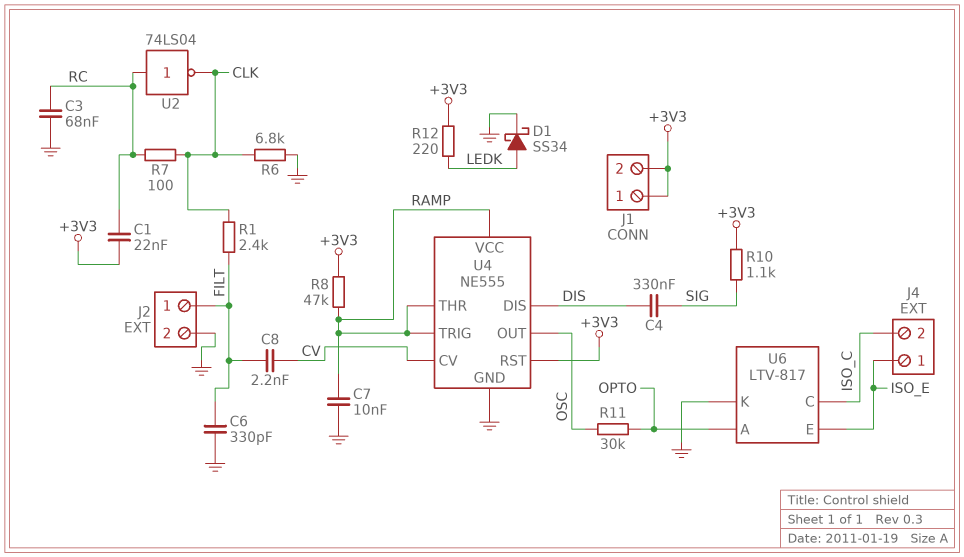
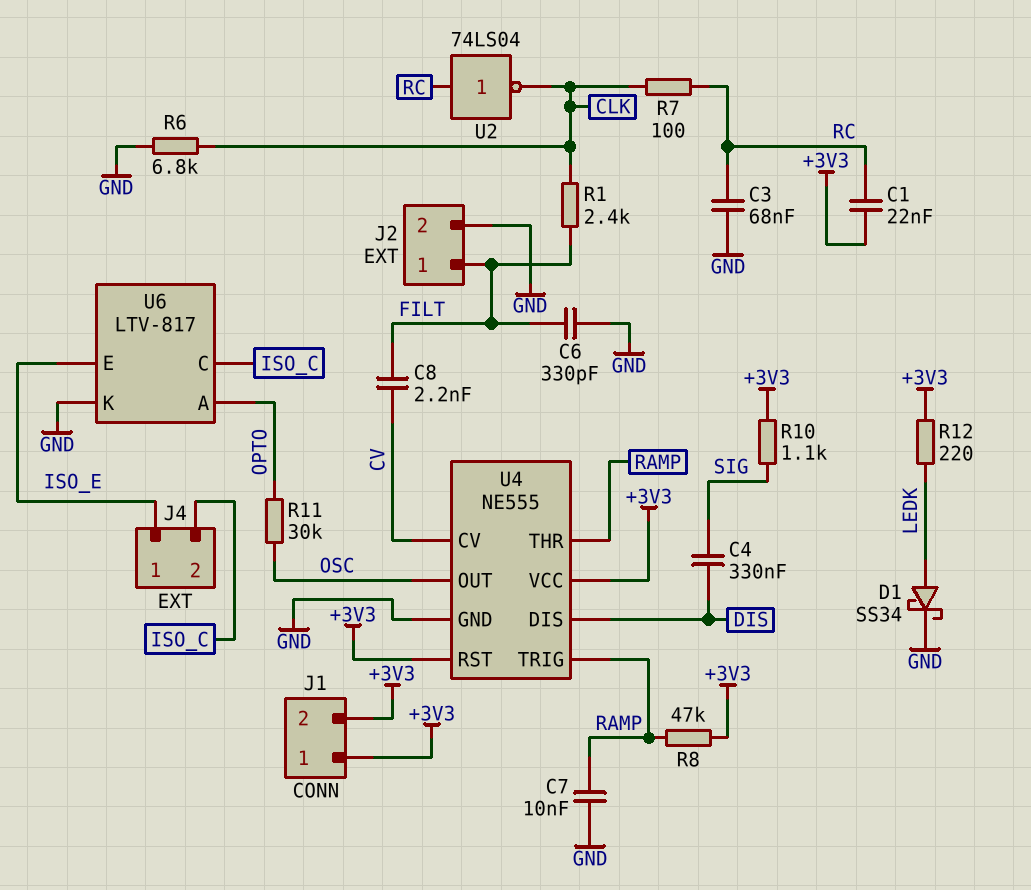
U4 pin VCC: RAMP -> +3V3

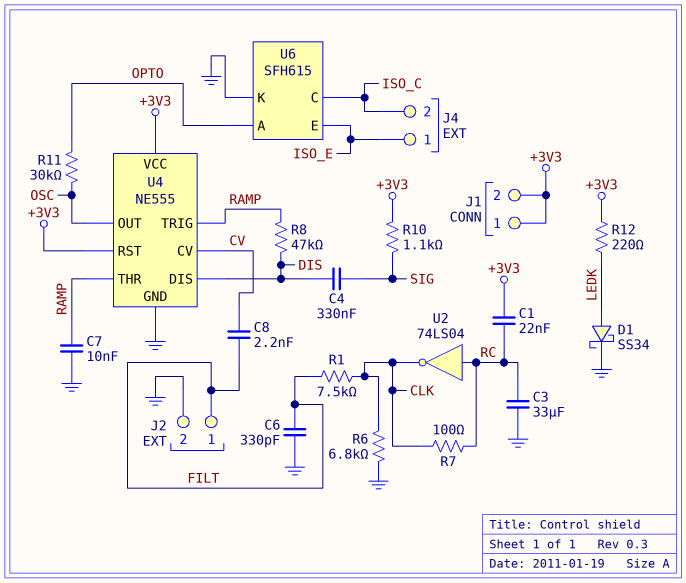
C3: 68nF (GND, RC) -> 33uF (GND, RC)
R1: 2.4k (CLK, FILT) -> 7.5k (CLK, FILT)
R8: 47k (+3V3, RAMP) -> 47k (DIS, RAMP)
U6: LTV-817 -> SFH615

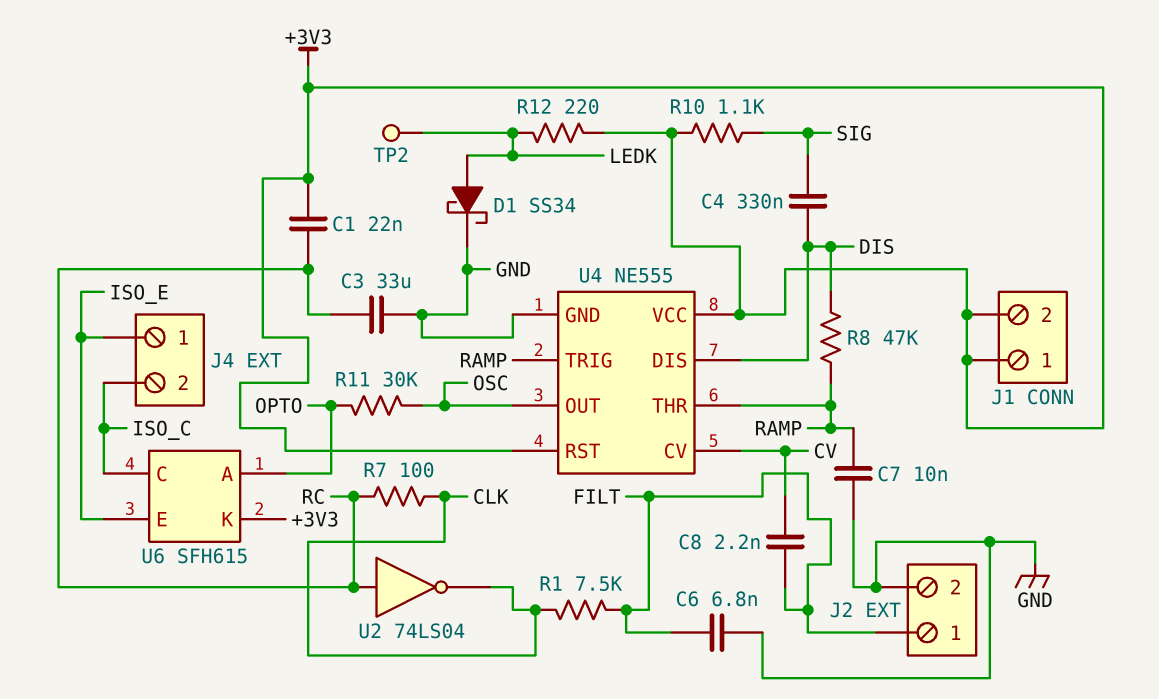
C6: 330pF (FILT, GND) -> 6.8nF (FILT, GND)
R6: 6.8k (CLK, GND) -> none
TP2: none -> test point (LEDK)
U6 pin K: GND -> +3V3

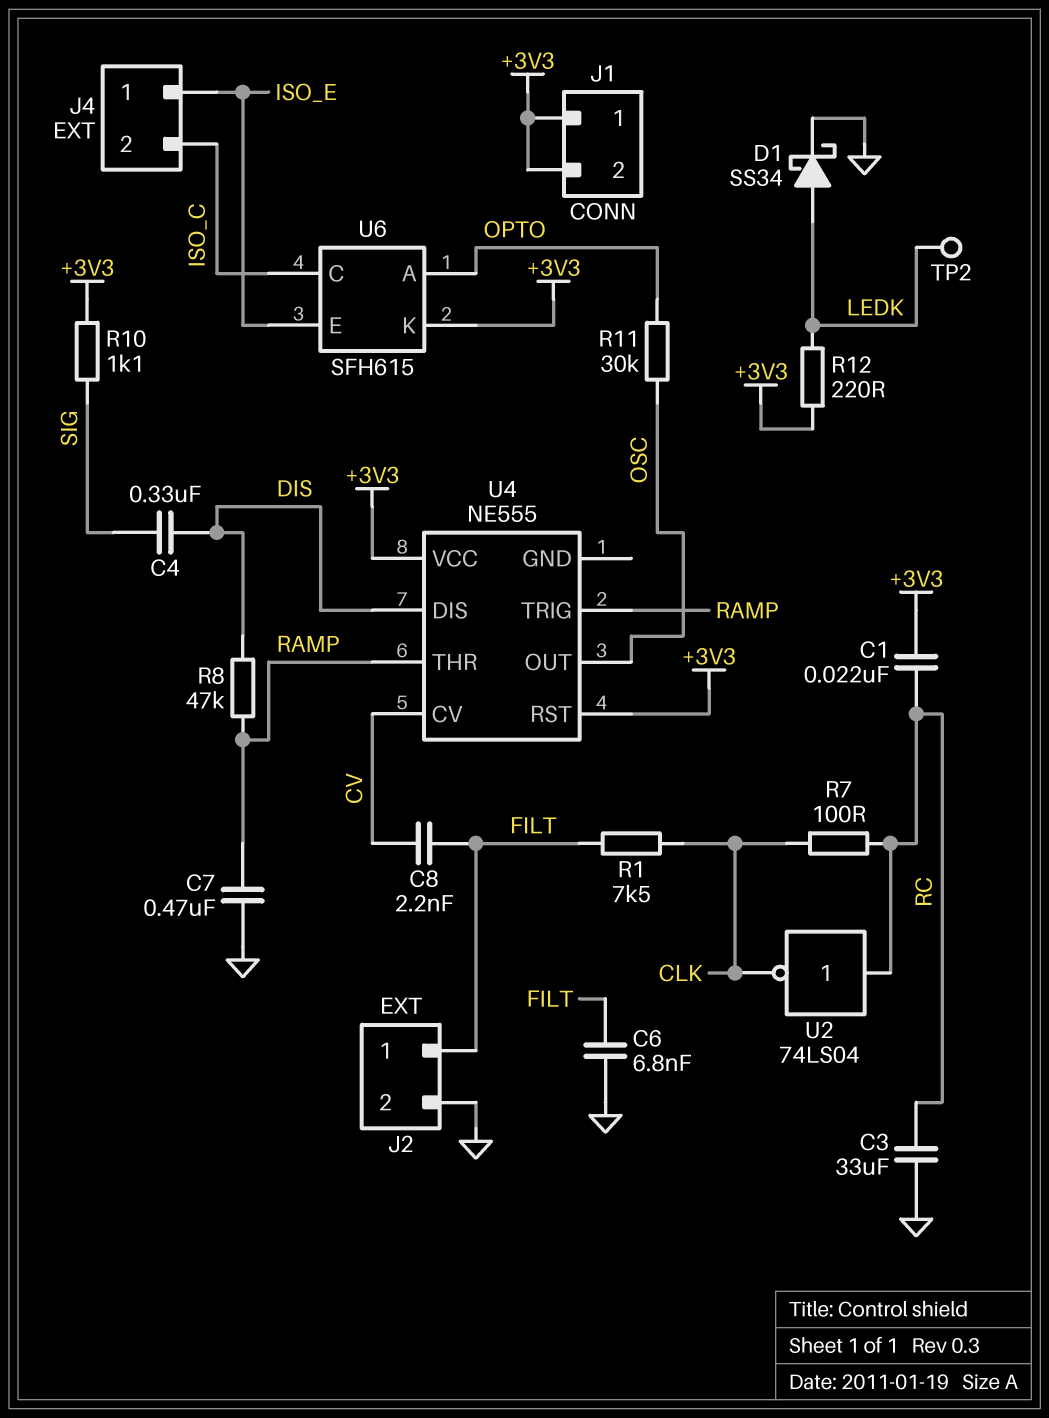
C7: 10nF (GND, RAMP) -> 470nF (GND, RAMP)
U4 pin GND: GND -> none

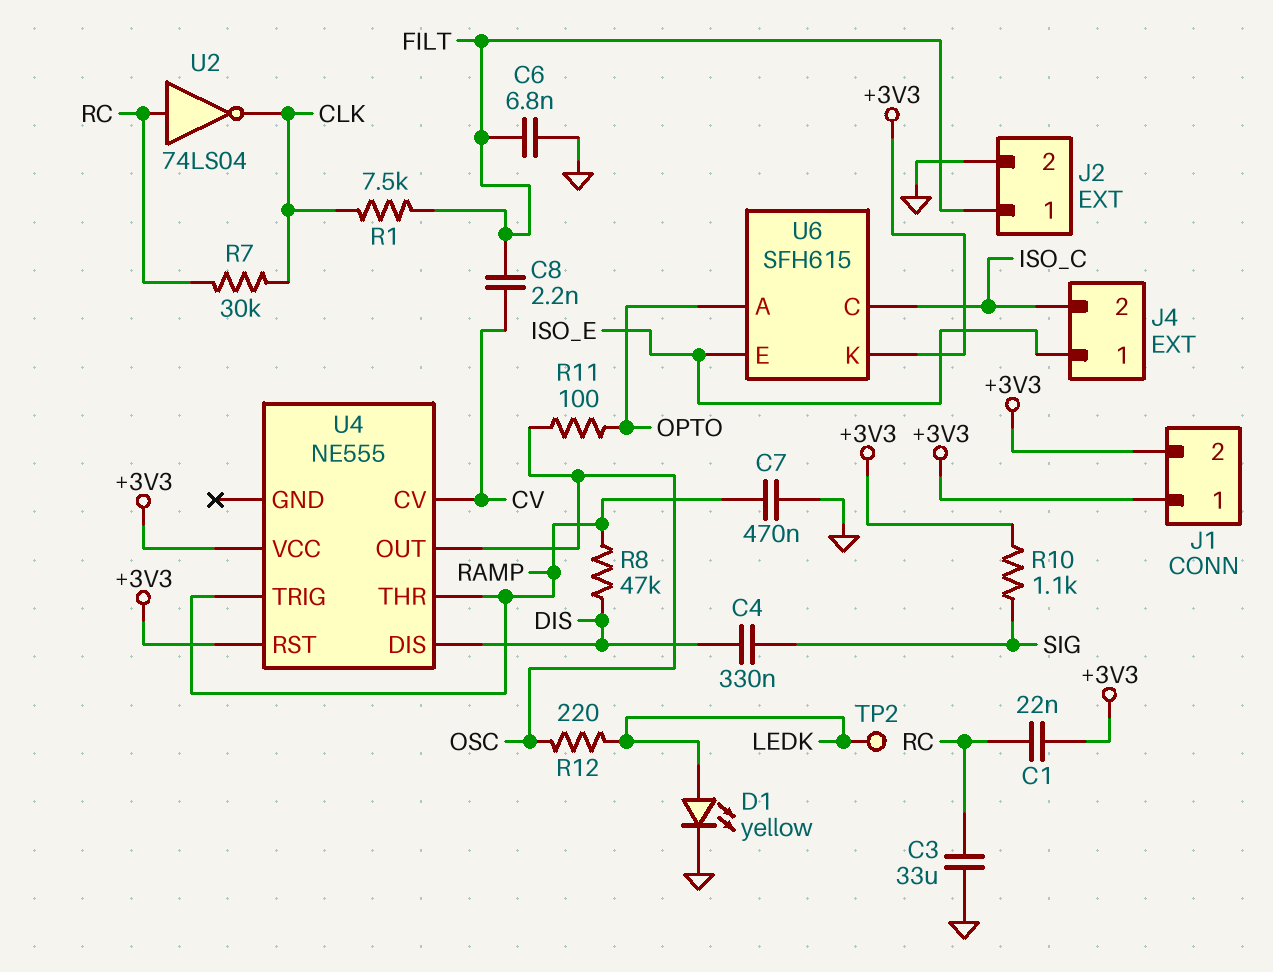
D1: schottky SS34 (A LEDK, K GND) -> LED yellow (A LEDK, K GND)
R7: 100 (CLK, RC) -> 30k (CLK, RC)
R11: 30k (OPTO, OSC) -> 100 (OPTO, OSC)
R12: 220 (+3V3, LEDK) -> 220 (LEDK, OSC)

